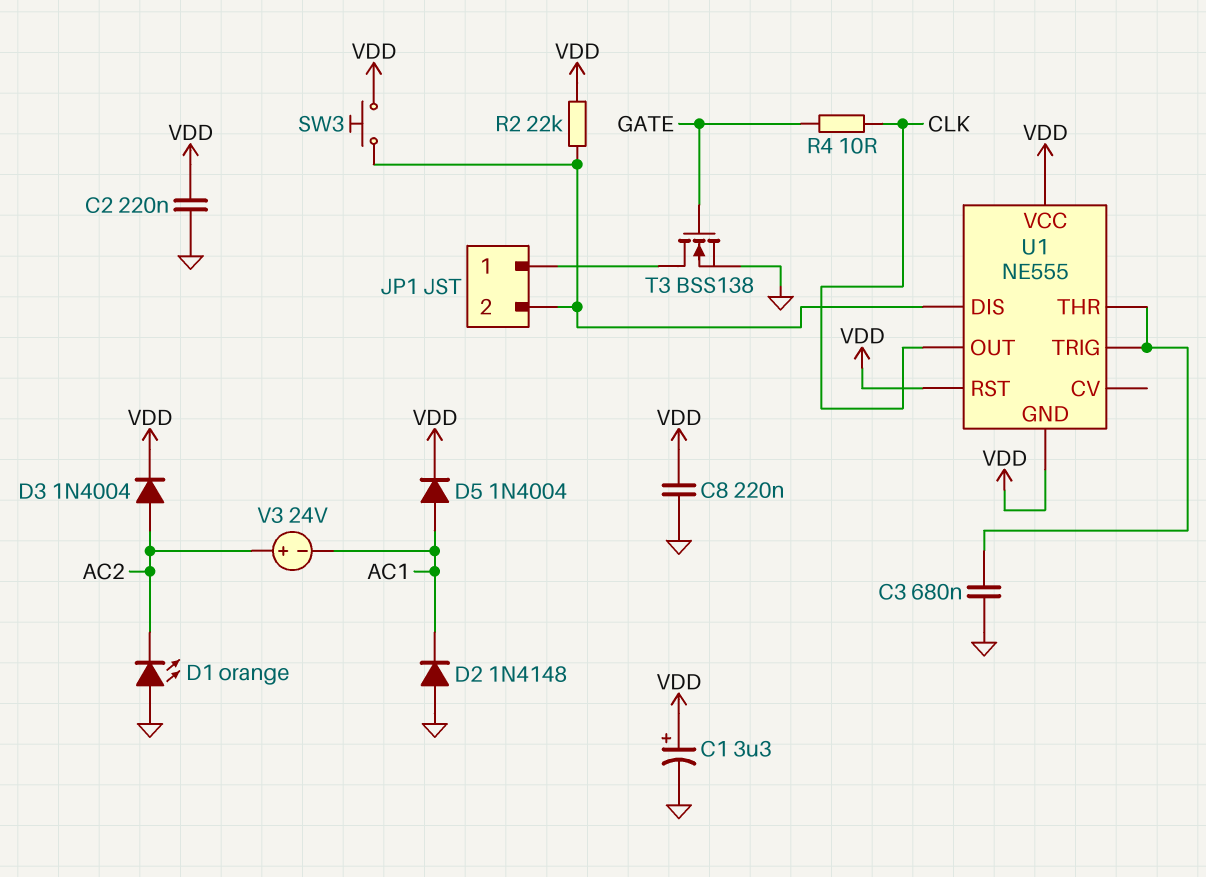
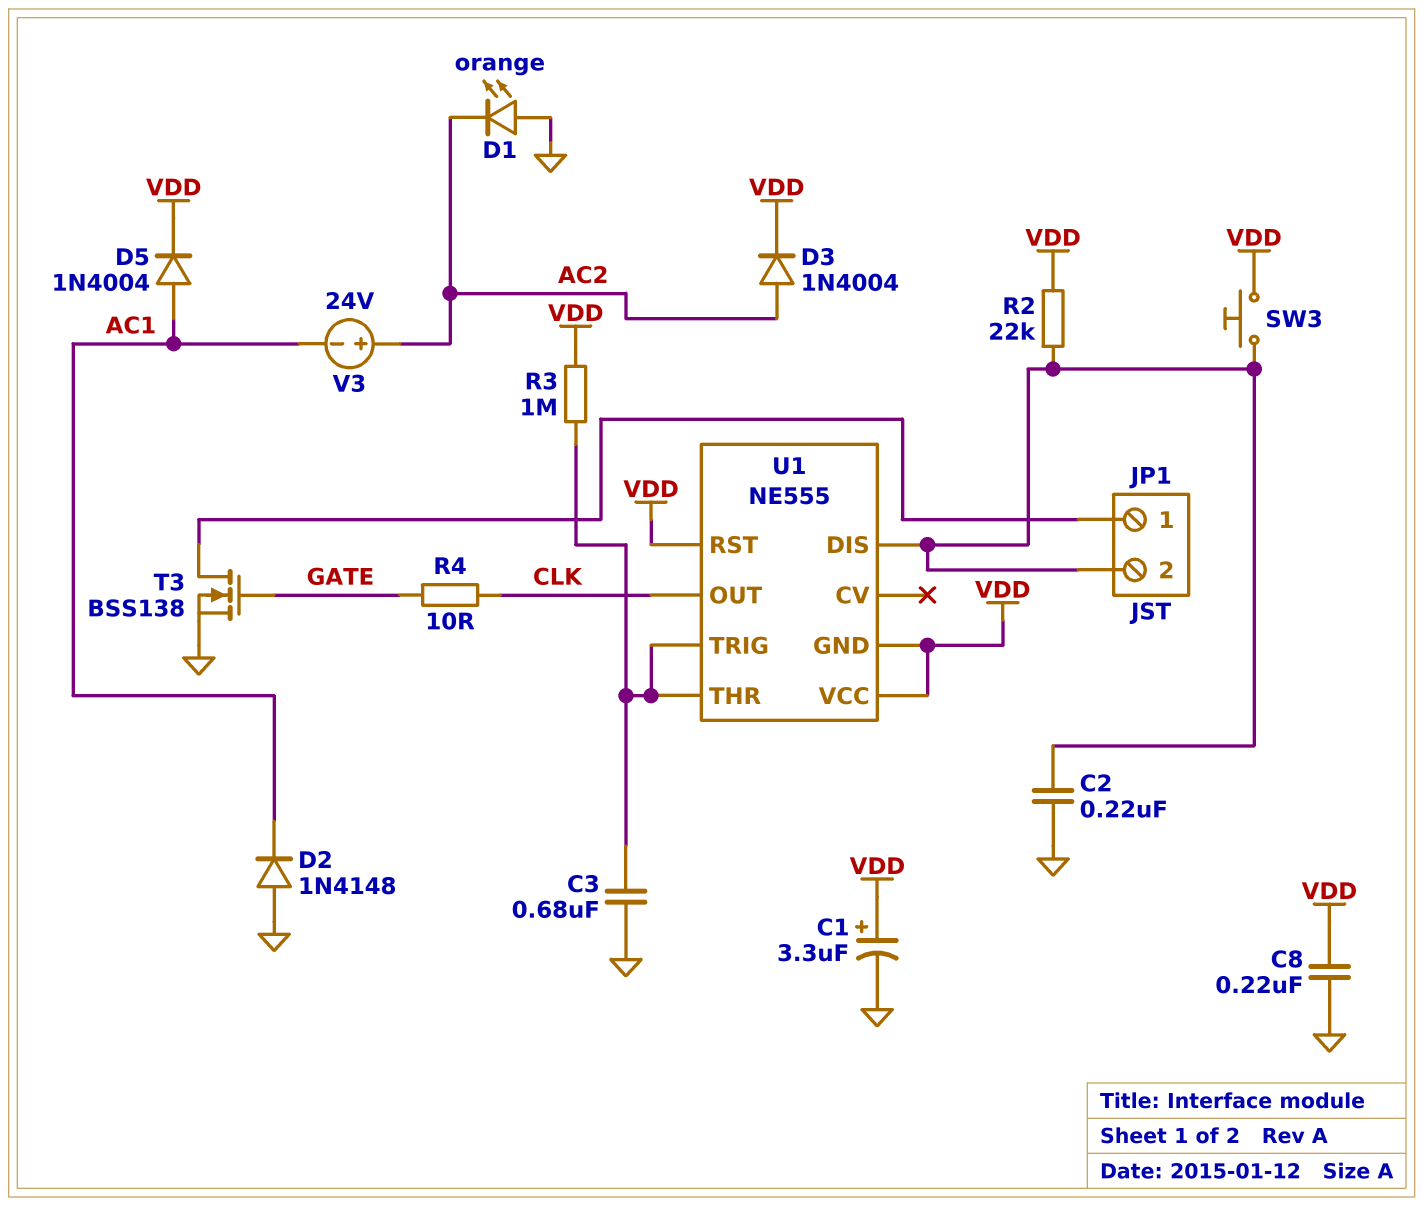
C2: 220nF (GND, VDD) -> 220nF (GND, JP1/2)
R3: none -> 1M (U1/THR, VDD)

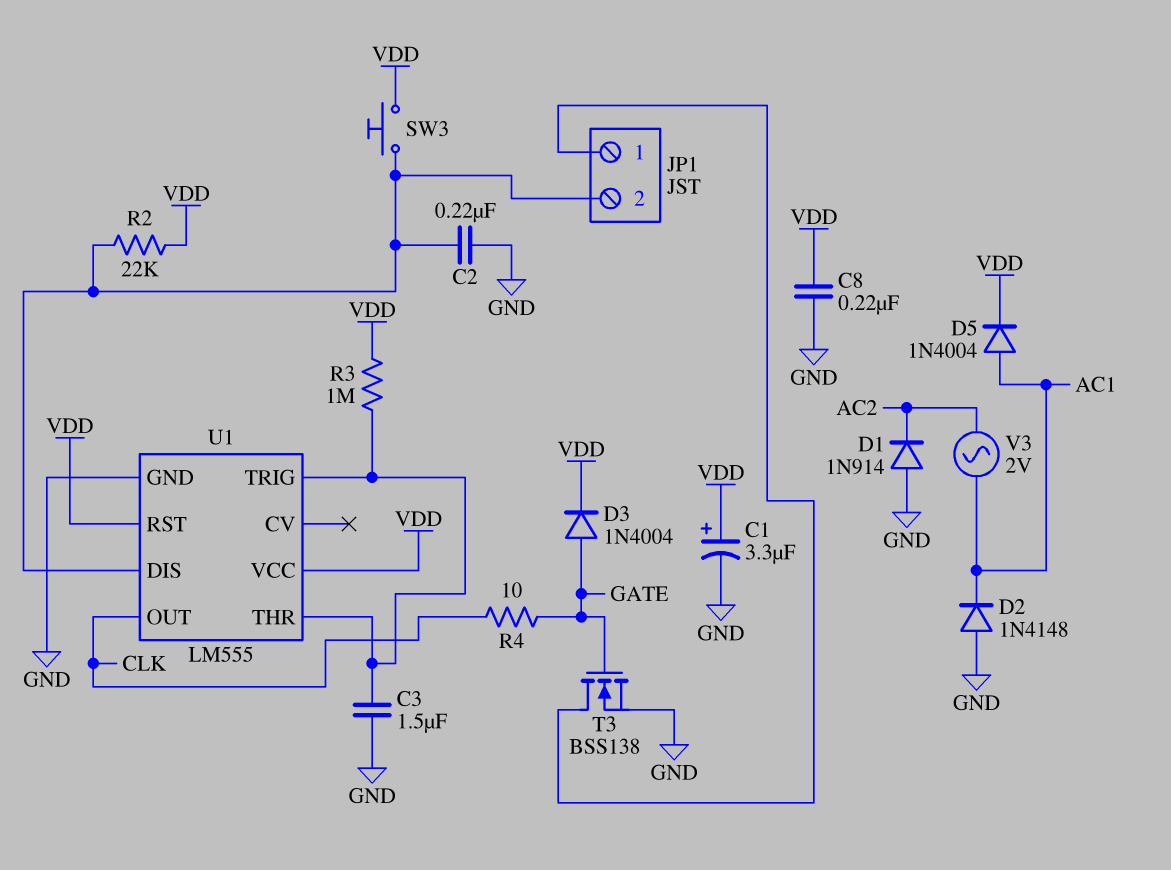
C3: 680nF (GND, U1/THR) -> 1.5uF (GND, U1/THR)
D1: LED orange (A GND, K AC2) -> diode 1N914 (A GND, K AC2)
D3: diode 1N4004 (A AC2, K VDD) -> diode 1N4004 (A GATE, K VDD)
U1: NE555 -> LM555
U1 pin GND: VDD -> GND
V3: 24V (plus AC2, minus AC1) -> AC 2V (AC1, AC2)

